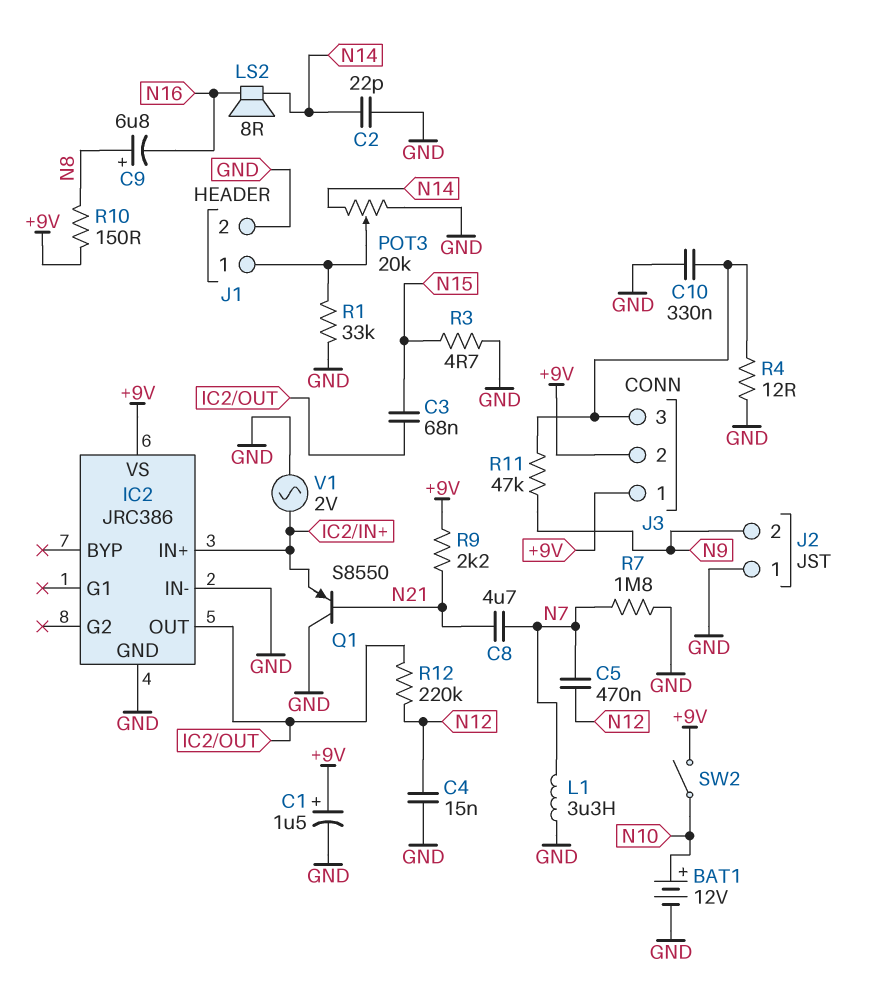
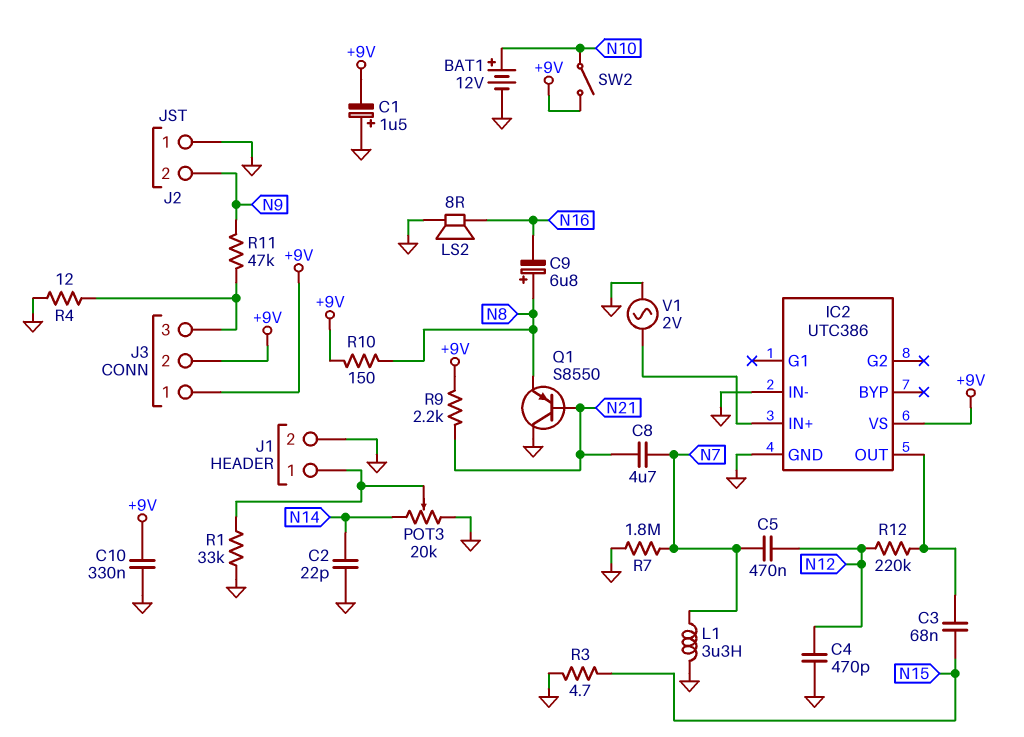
C1: 1.5uF (plus +9V, minus GND) -> 1.5uF (plus GND, minus +9V)
C4: 15nF (GND, N12) -> 470pF (GND, N12)
C10: 330nF (GND, J3/3) -> 330nF (+9V, GND)
IC2: JRC386 -> UTC386
LS2: speaker 8R (N14, N16) -> speaker 8R (GND, N16)
Q1: PNP S8550 (B N21, C GND, E IC2/IN+) -> PNP S8550 (B N21, C GND, E N8)

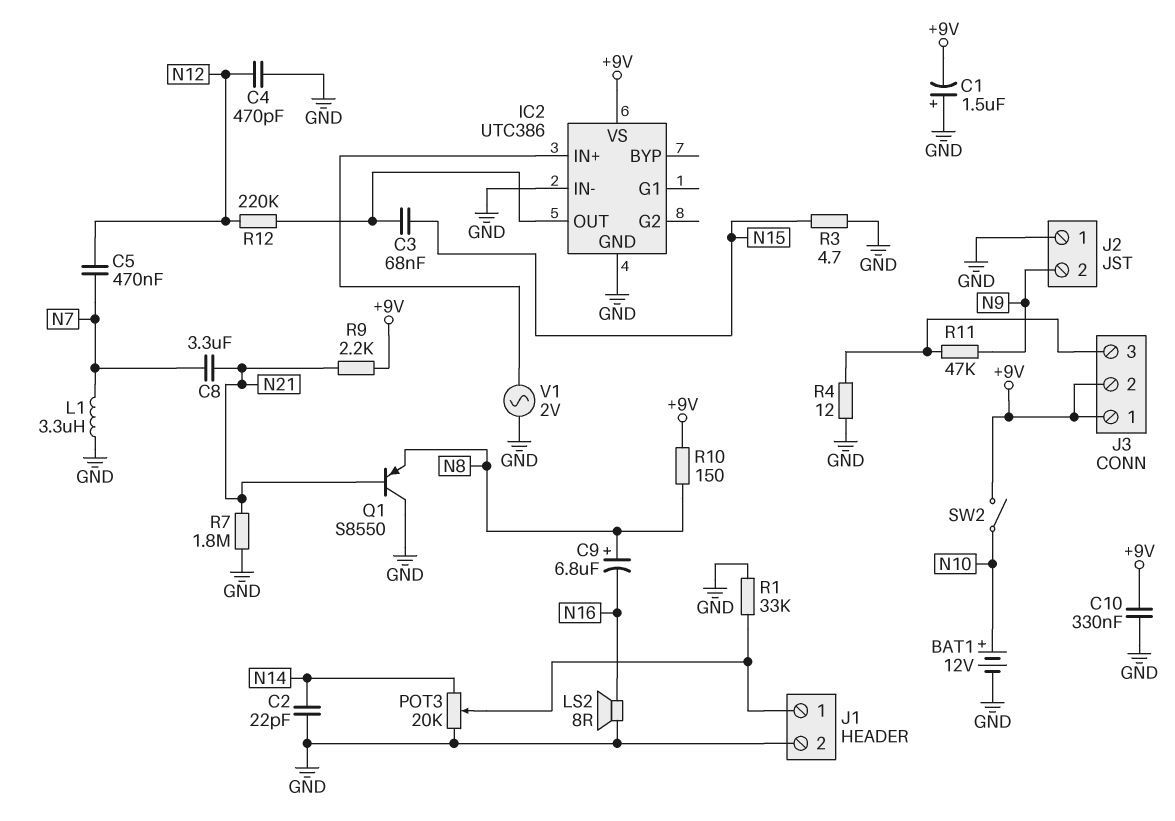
C8: 4.7uF (N7, N21) -> 3.3uF (N7, N21)
R7: 1.8M (GND, N7) -> 1.8M (GND, N21)

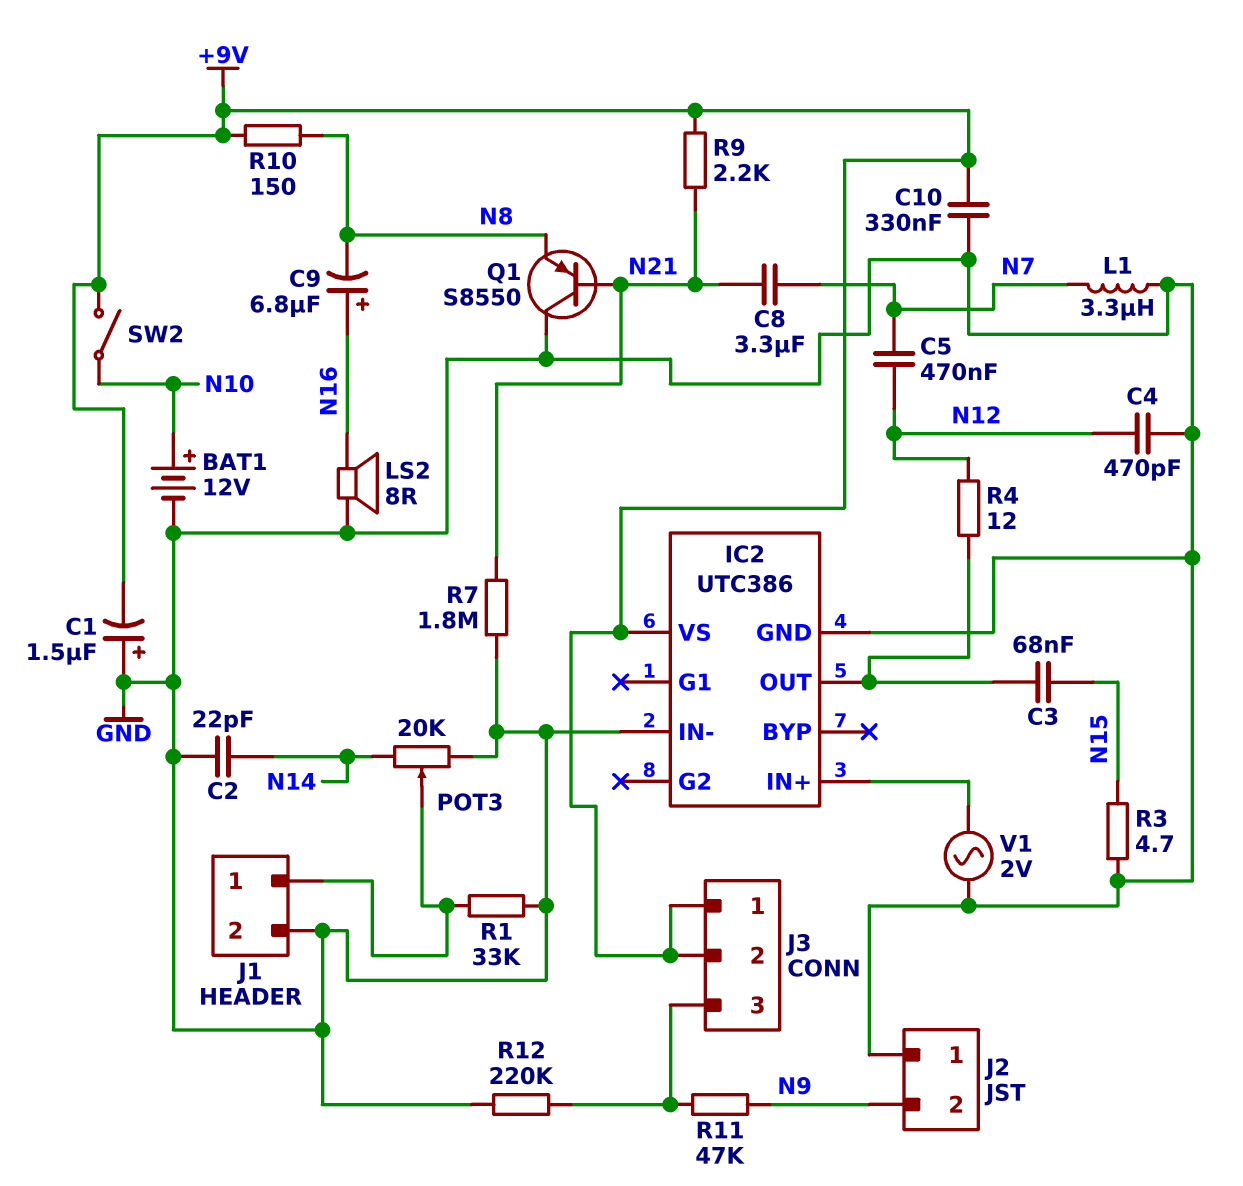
C9: 6.8uF (plus N8, minus N16) -> 6.8uF (plus N16, minus N8)
R4: 12 (GND, J3/3) -> 12 (IC2/OUT, N12)
R12: 220k (IC2/OUT, N12) -> 220k (GND, J3/3)

